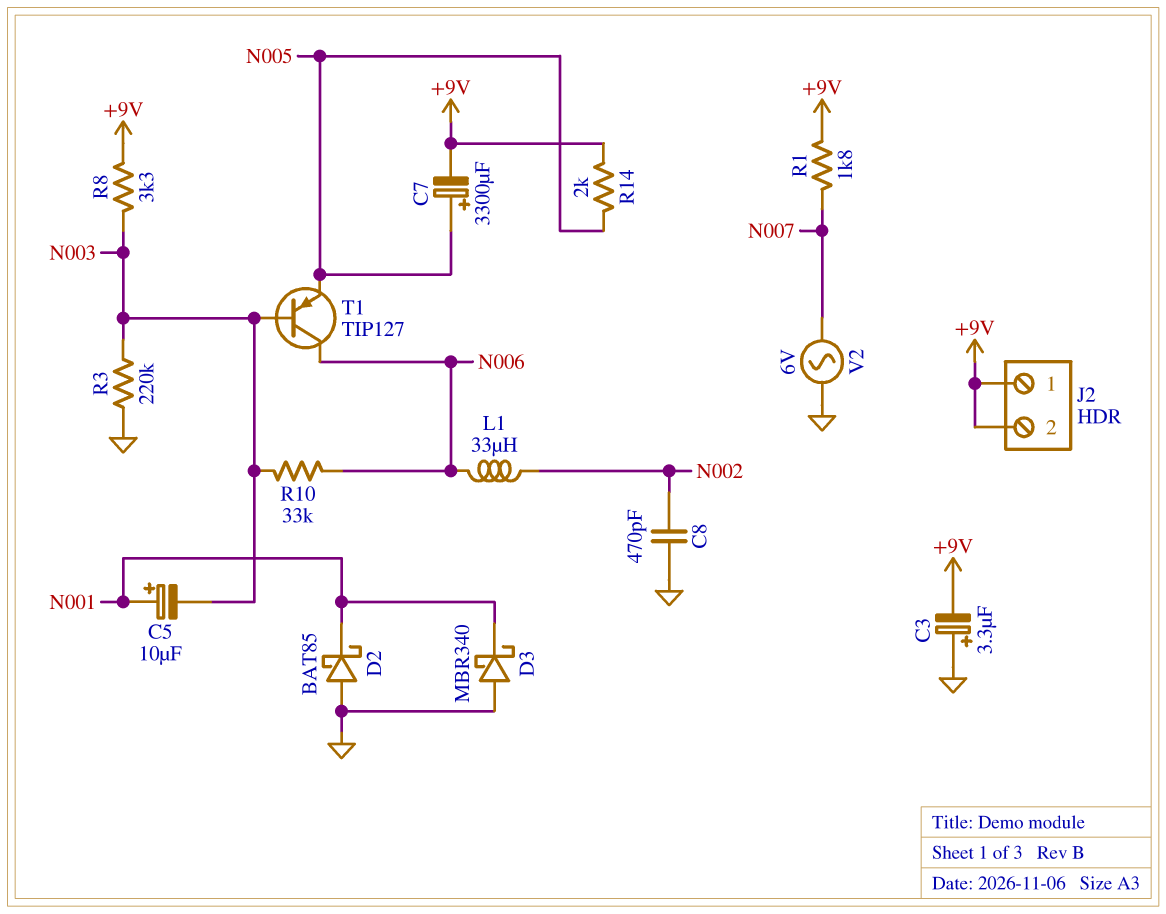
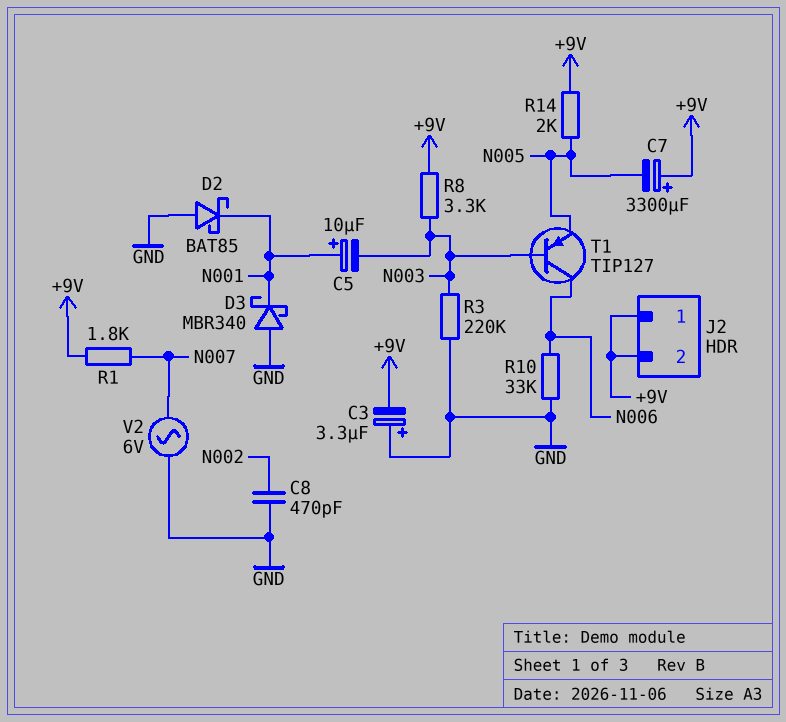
C7: 3300uF (plus N005, minus +9V) -> 3300uF (plus +9V, minus N005)
L1: 33uH (N002, N006) -> none
R10: 33k (N003, N006) -> 33k (GND, N006)

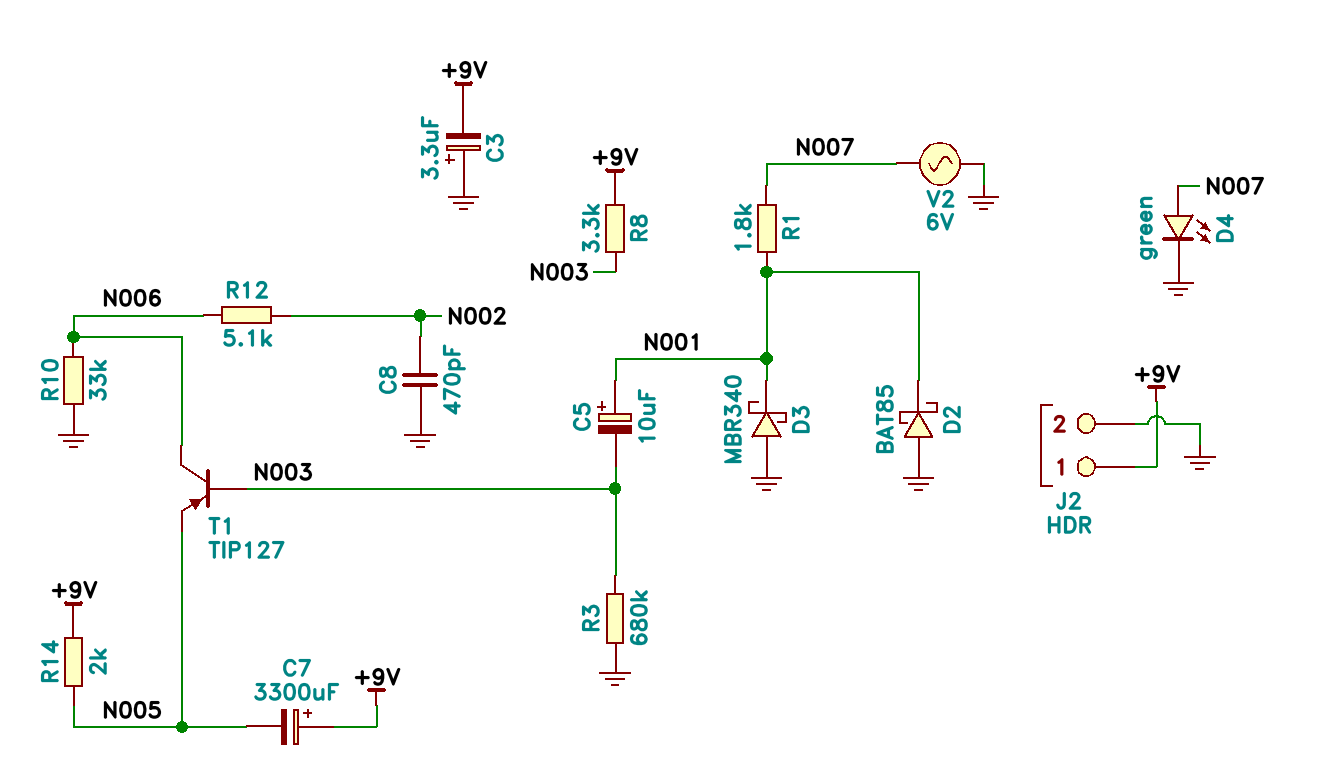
D4: none -> LED green (A N007, K GND)
J2 pin 2: +9V -> GND
R1: 1.8k (+9V, N007) -> 1.8k (N001, N007)
R3: 220k (GND, N003) -> 680k (GND, N003)
R12: none -> 5.1k (N002, N006)

